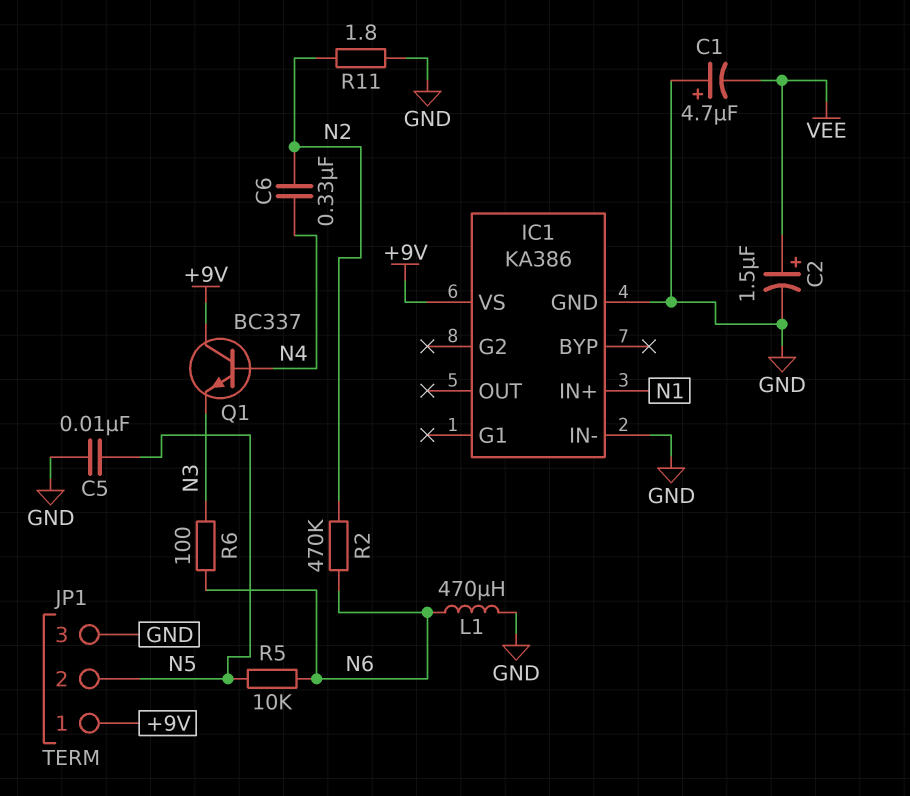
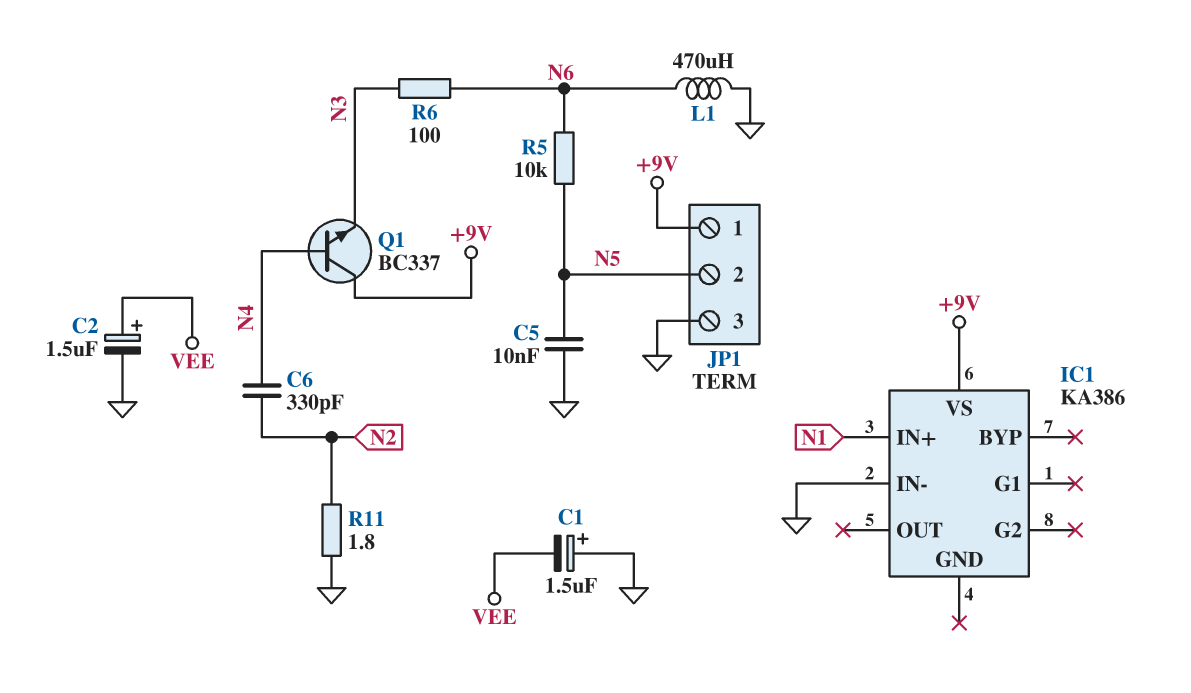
C1: 4.7uF (plus GND, minus VEE) -> 1.5uF (plus GND, minus VEE)
C6: 330nF (N2, N4) -> 330pF (N2, N4)
IC1 pin GND: GND -> none
R2: 470k (N2, N6) -> none

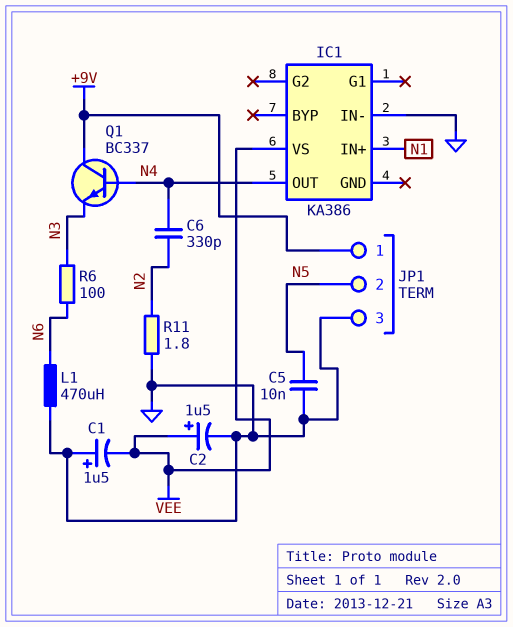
IC1 pin OUT: none -> N4
IC1 pin VS: +9V -> VEE
R5: 10k (N5, N6) -> none

